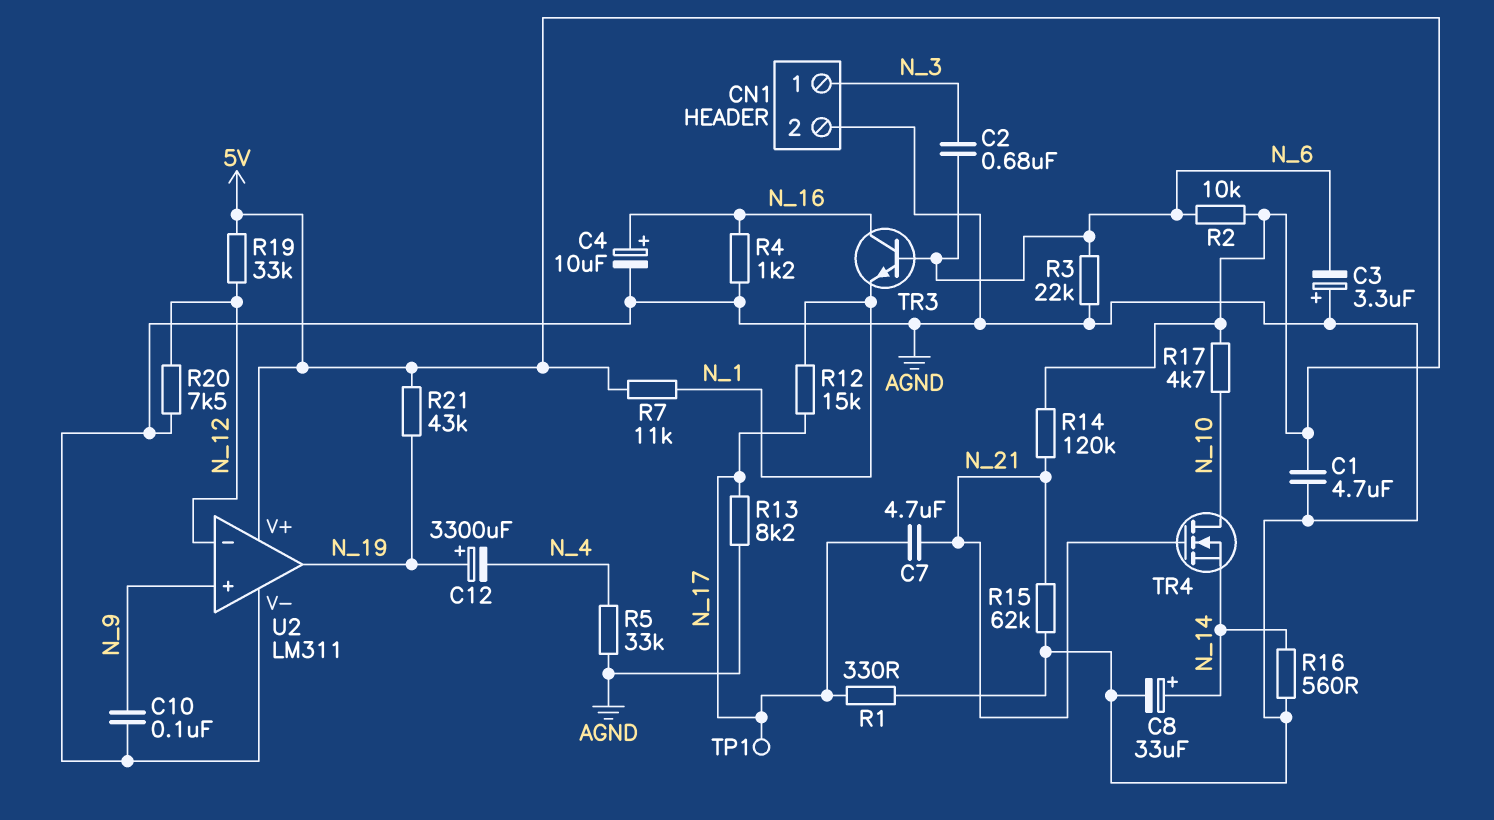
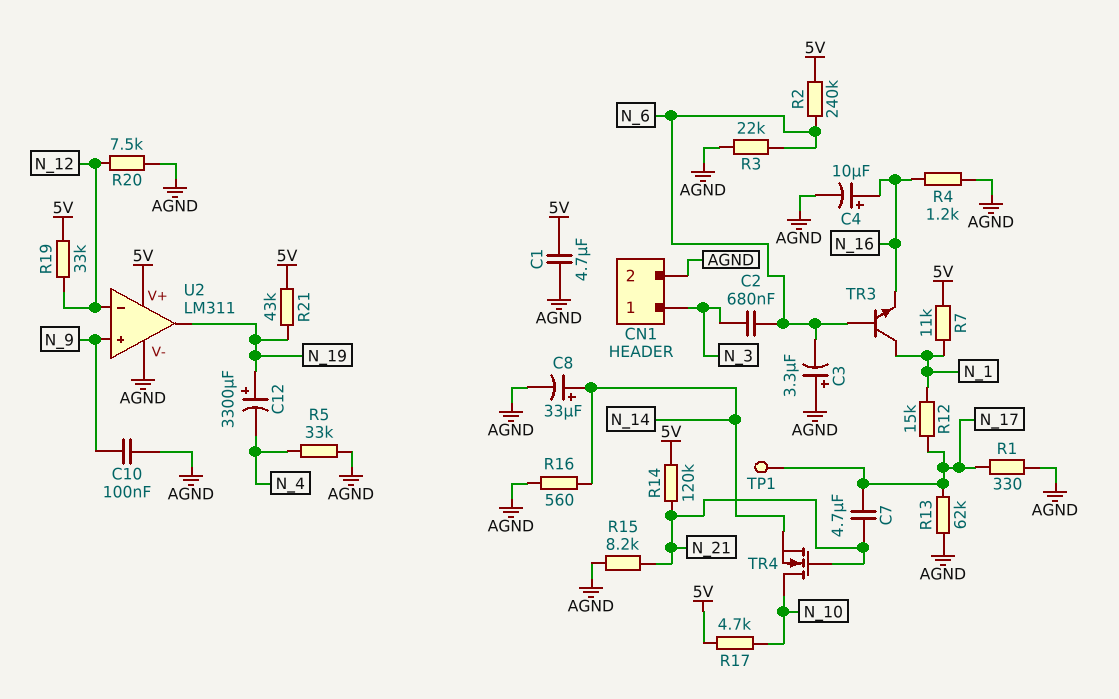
R2: 10k (5V, N_6) -> 240k (5V, N_6)
R13: 8.2k (AGND, N_17) -> 62k (AGND, N_17)
R15: 62k (AGND, N_21) -> 8.2k (AGND, N_21)
TR3: NPN (B N_6, C N_16, E N_1) -> NPN (B N_6, C N_1, E N_16)

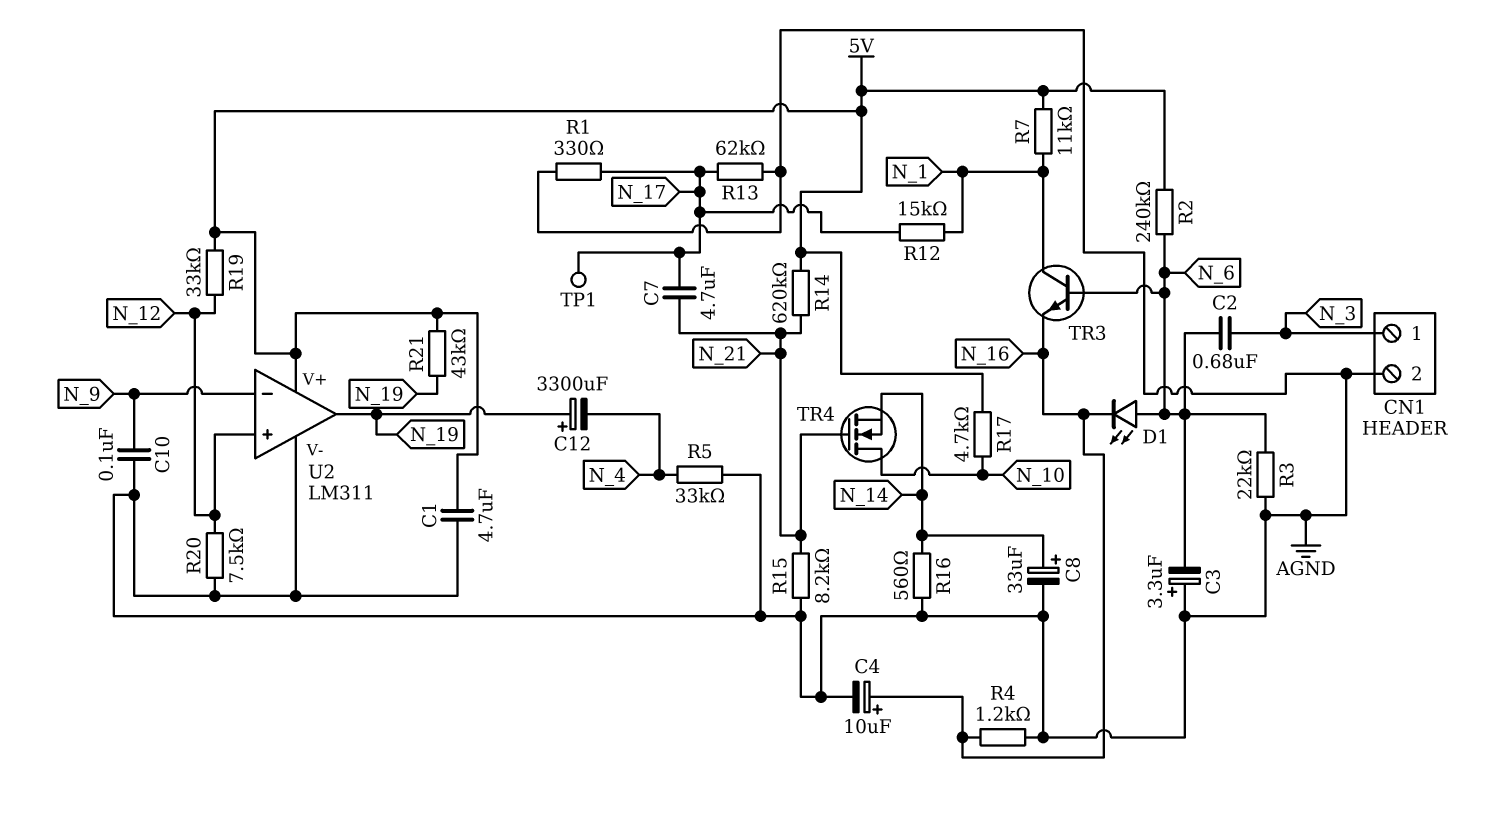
D1: none -> LED (A N_6, K N_16)
R14: 120k (5V, N_21) -> 620k (5V, N_21)
U2 pin in+: N_9 -> N_12
U2 pin in-: N_12 -> N_9

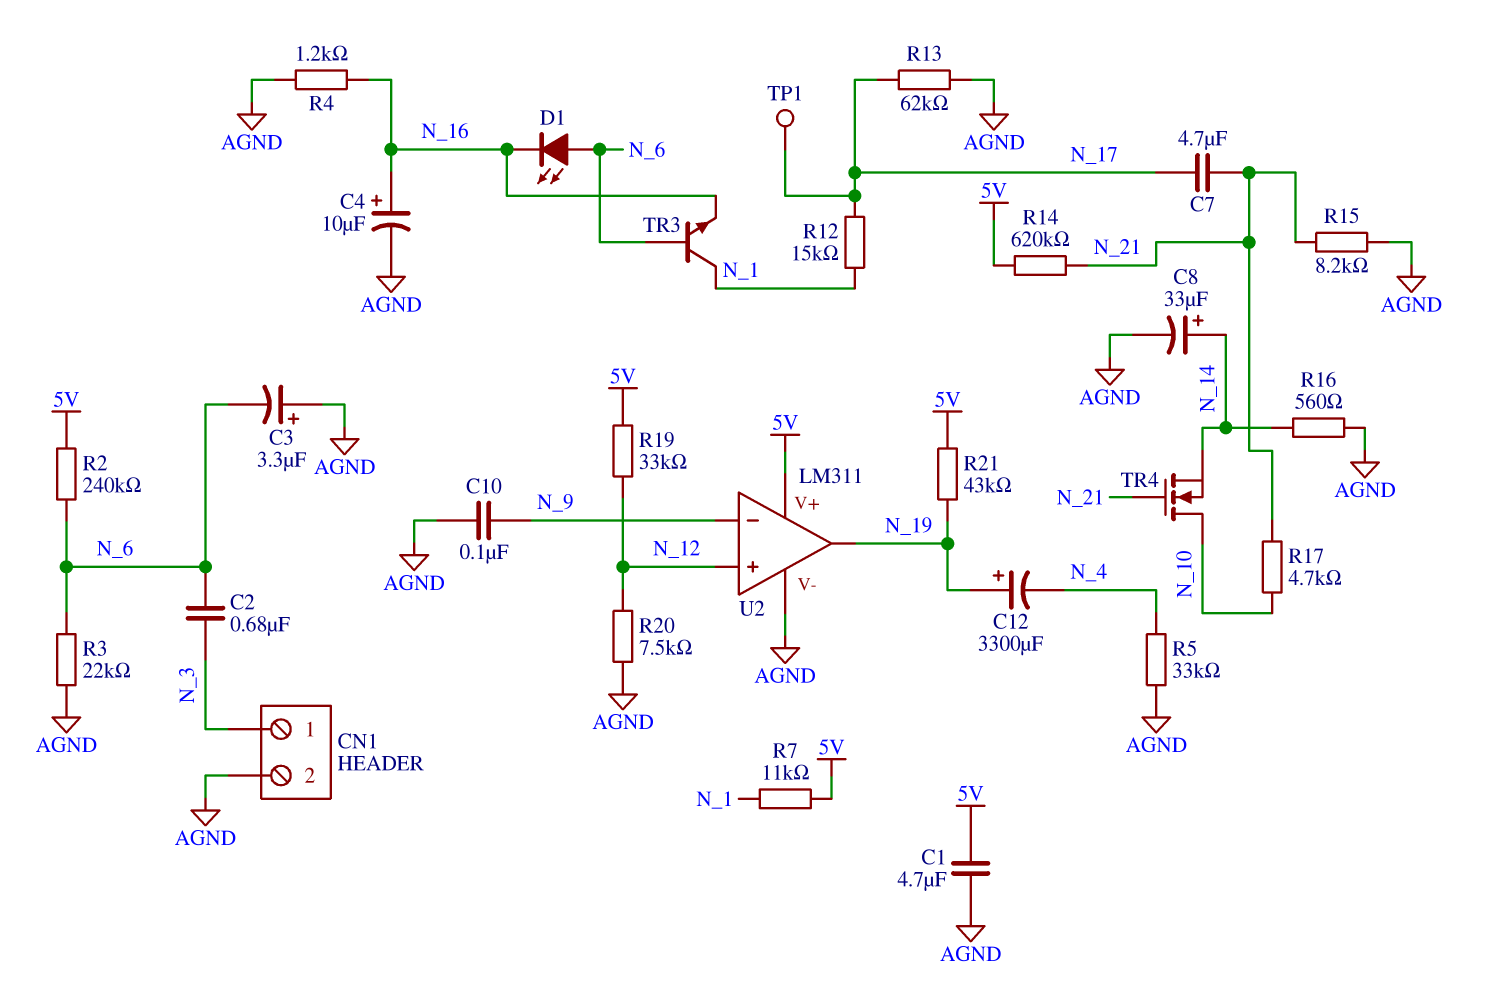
R1: 330 (AGND, N_17) -> none
R17: 4.7k (5V, N_10) -> 4.7k (N_10, N_21)

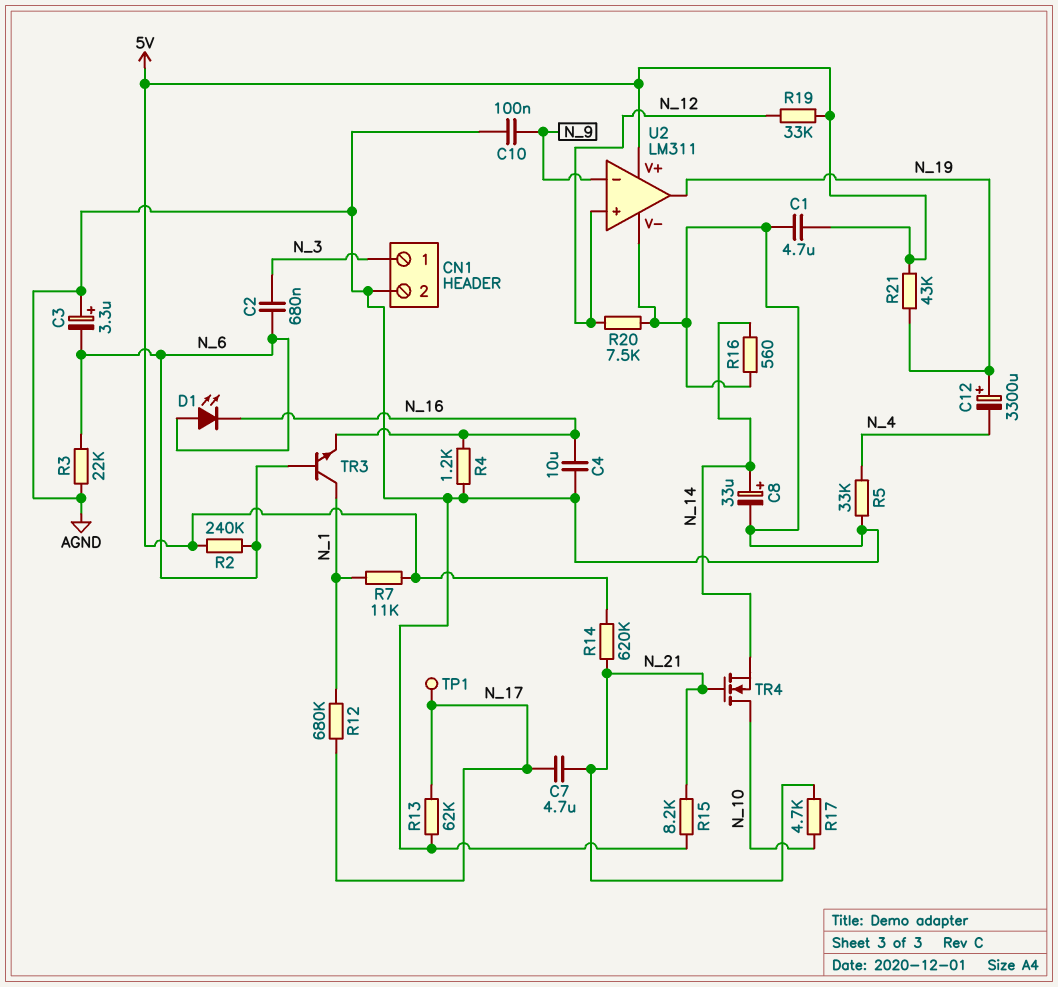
C4: 10uF (plus N_16, minus AGND) -> 10uF (AGND, N_16)
R12: 15k (N_1, N_17) -> 680k (N_1, N_17)

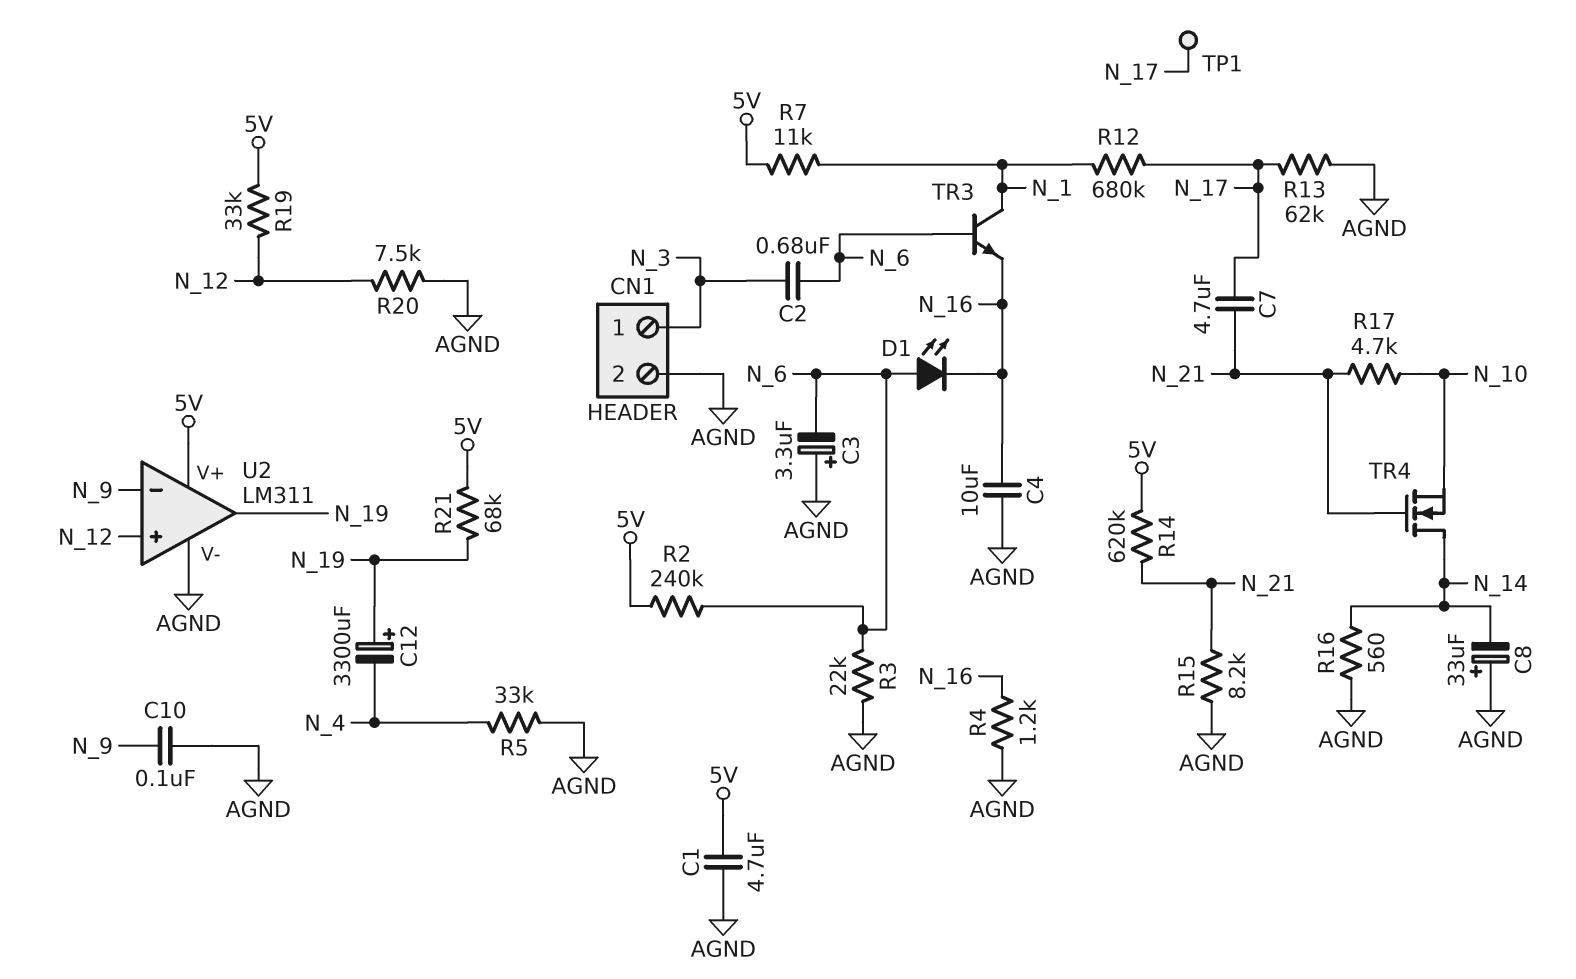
C8: 33uF (plus N_14, minus AGND) -> 33uF (plus AGND, minus N_14)
R21: 43k (5V, N_19) -> 68k (5V, N_19)
TR4: NMOS (G N_21, D N_10, S N_14) -> NMOS (G N_21, D N_14, S N_10)

